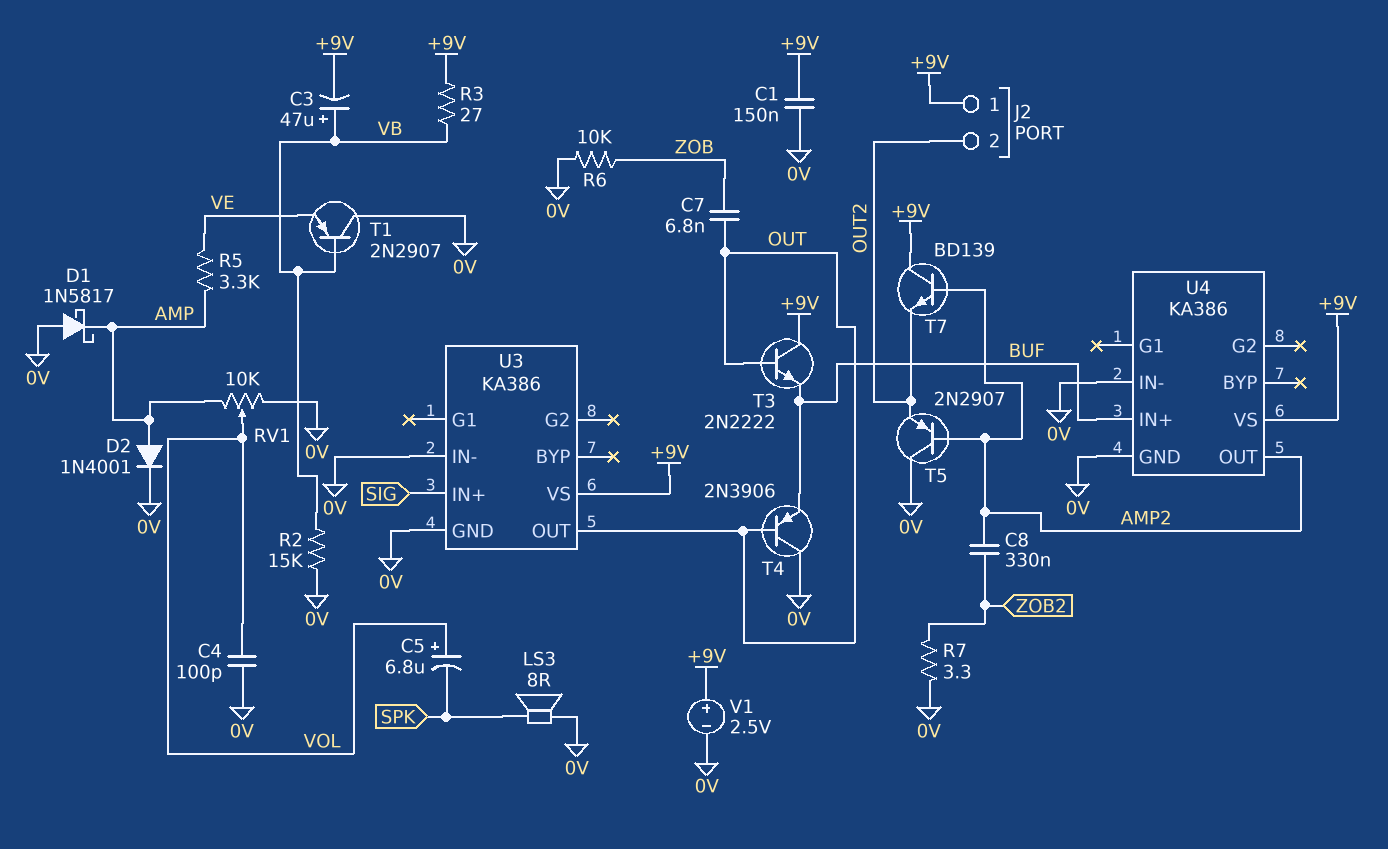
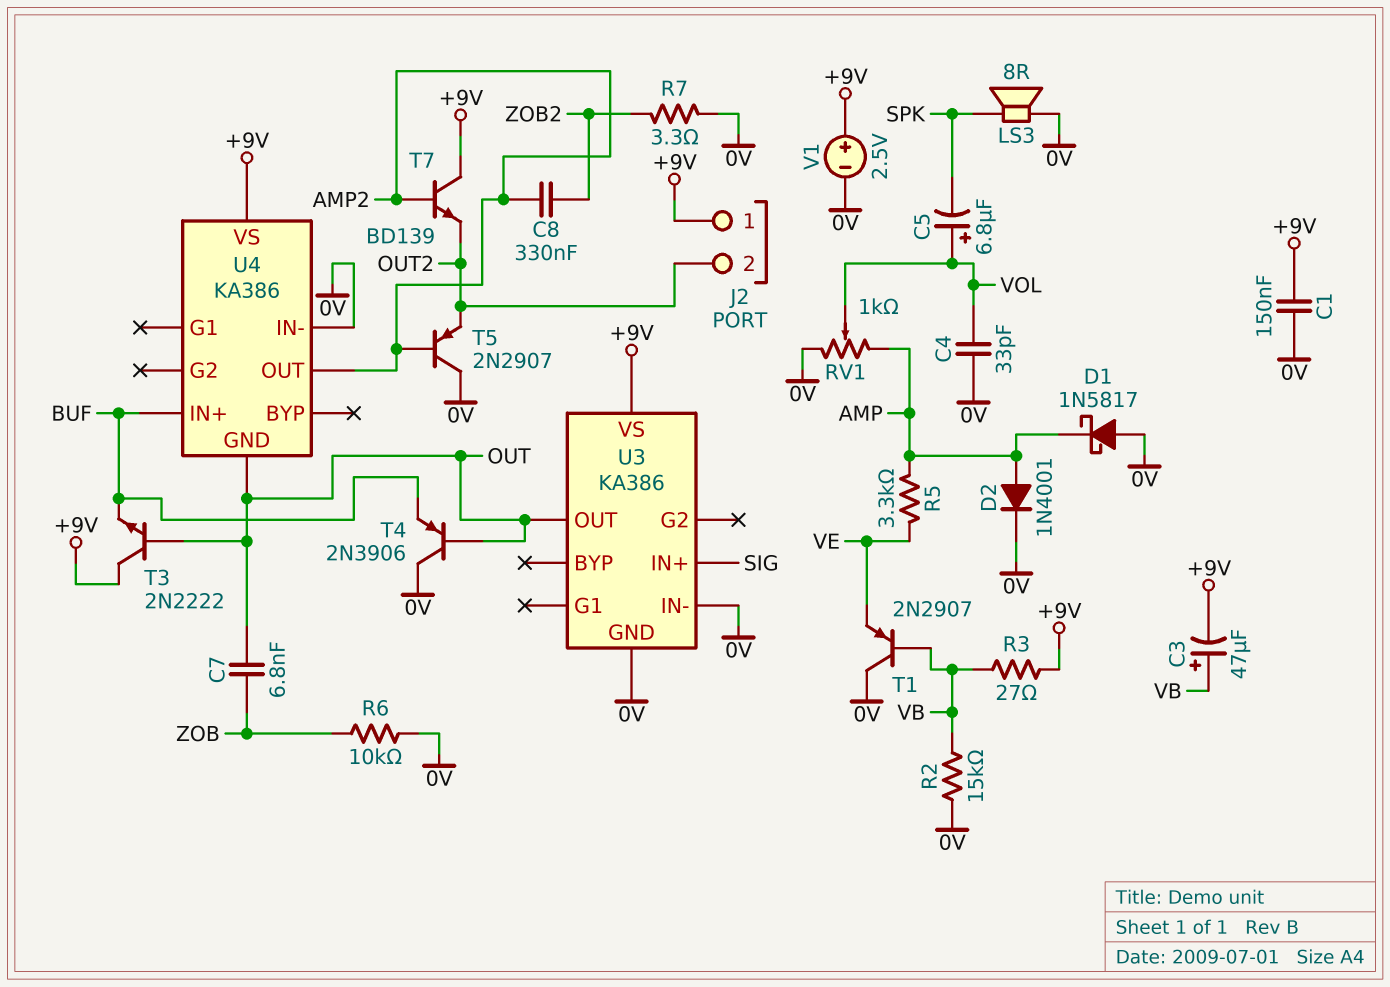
C4: 100pF (0V, VOL) -> 33pF (0V, VOL)
RV1: 10k (0V, AMP, wiper VOL) -> 1k (0V, AMP, wiper VOL)
U4 pin GND: 0V -> OUT

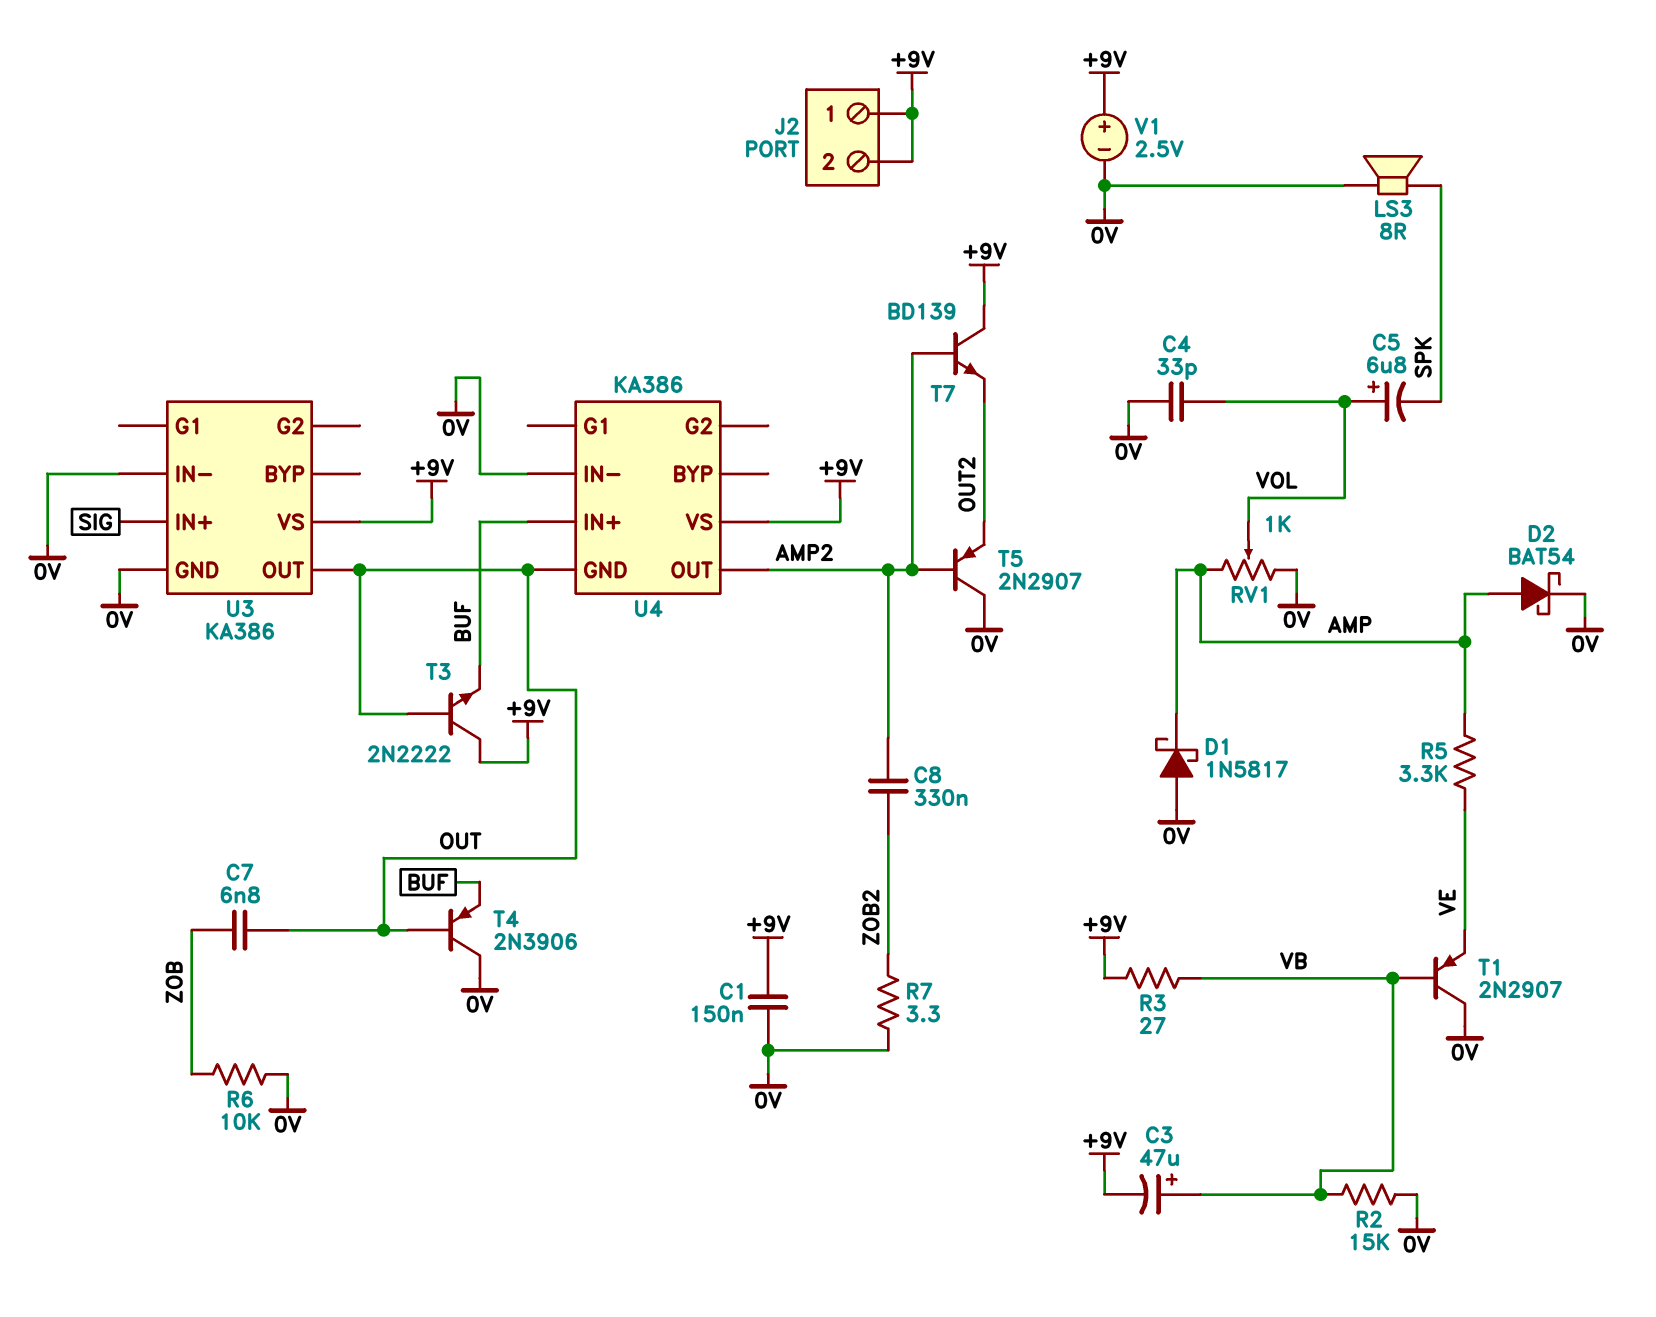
D2: diode 1N4001 (A AMP, K 0V) -> schottky BAT54 (A AMP, K 0V)
J2 pin 2: OUT2 -> +9V

